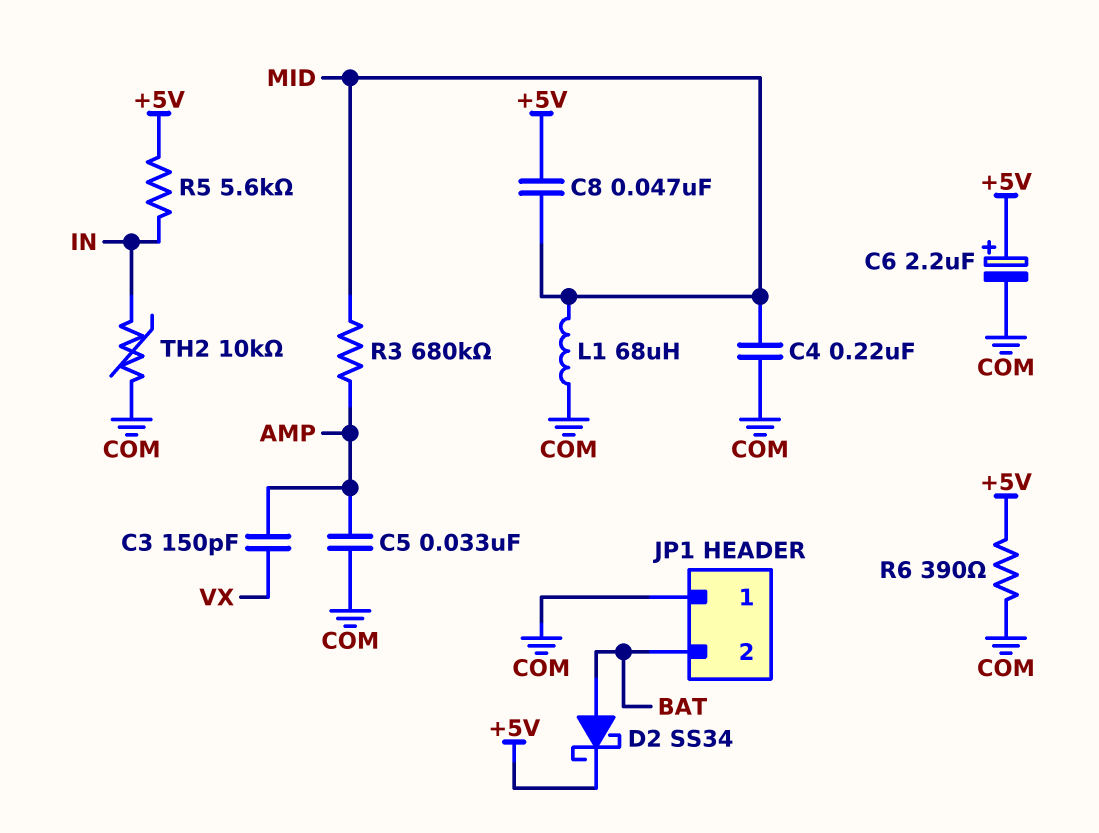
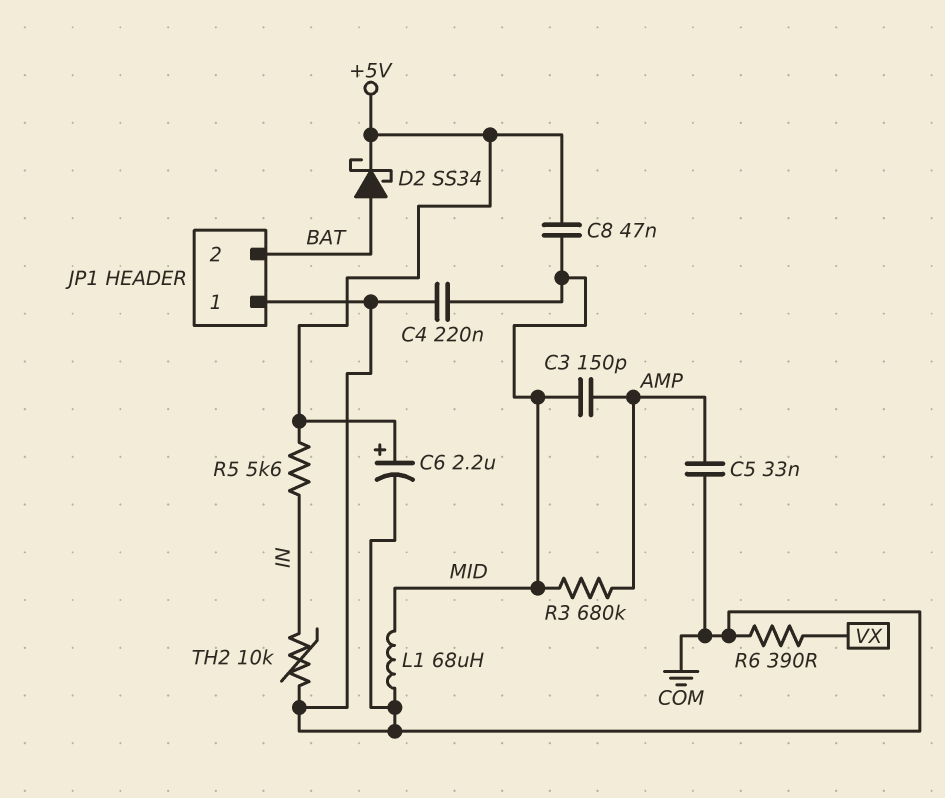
C3: 150pF (AMP, VX) -> 150pF (AMP, MID)
R6: 390 (+5V, COM) -> 390 (COM, VX)

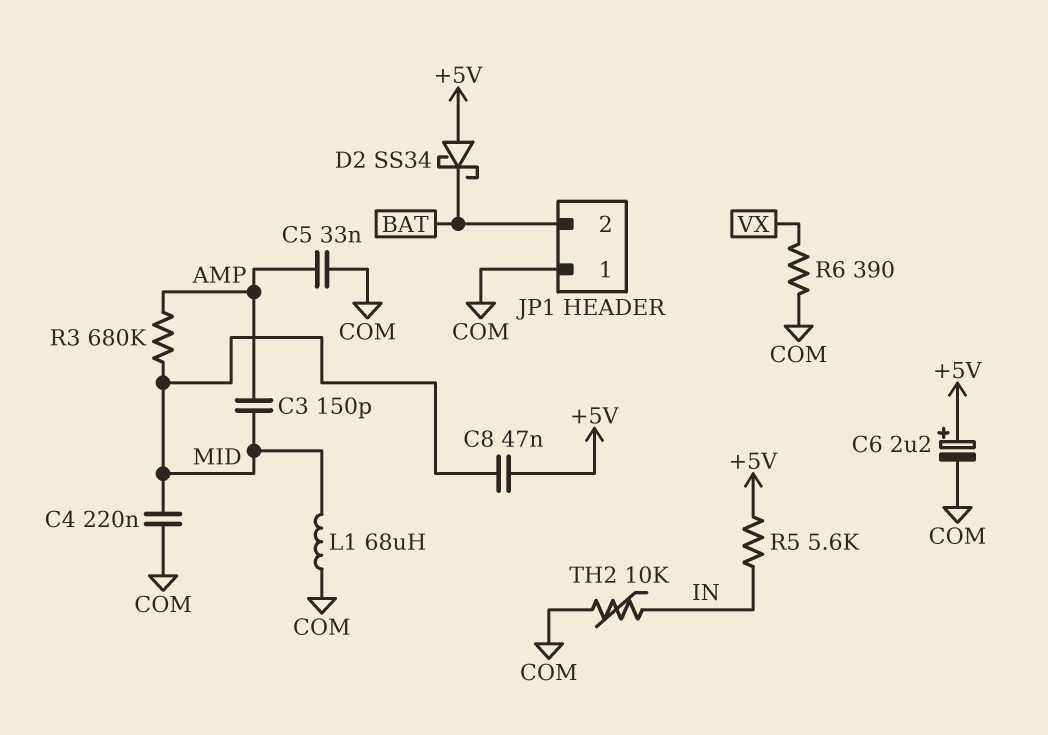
D2: schottky SS34 (A BAT, K +5V) -> schottky SS34 (A +5V, K BAT)

